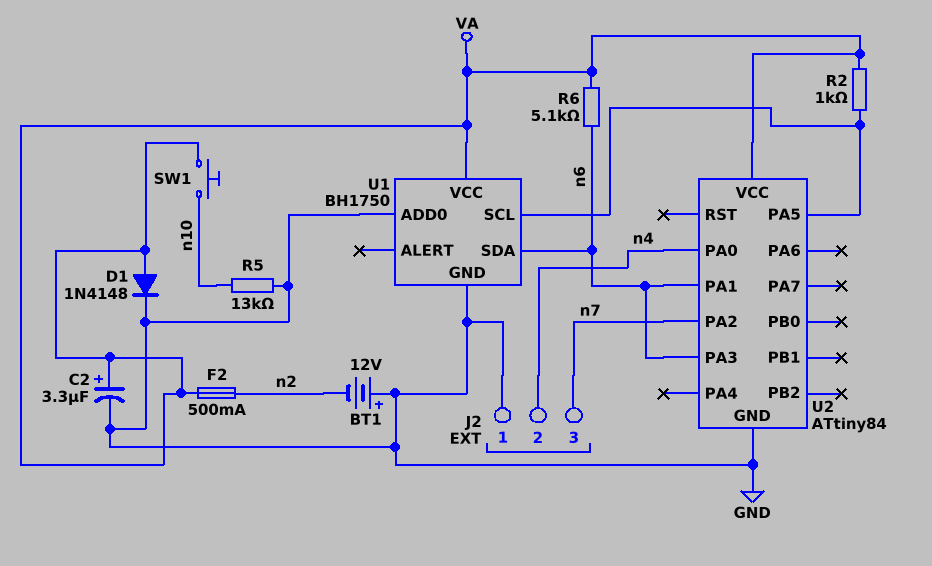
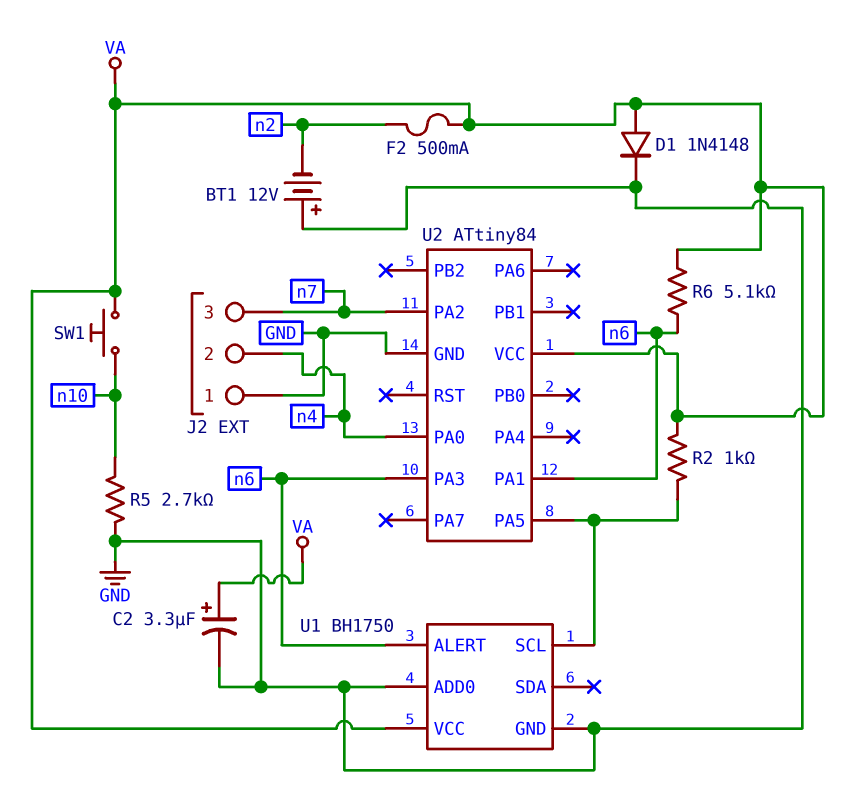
R5: 13k (GND, n10) -> 2.7k (GND, n10)
U1 pin ALERT: none -> n6
U1 pin SDA: n6 -> none

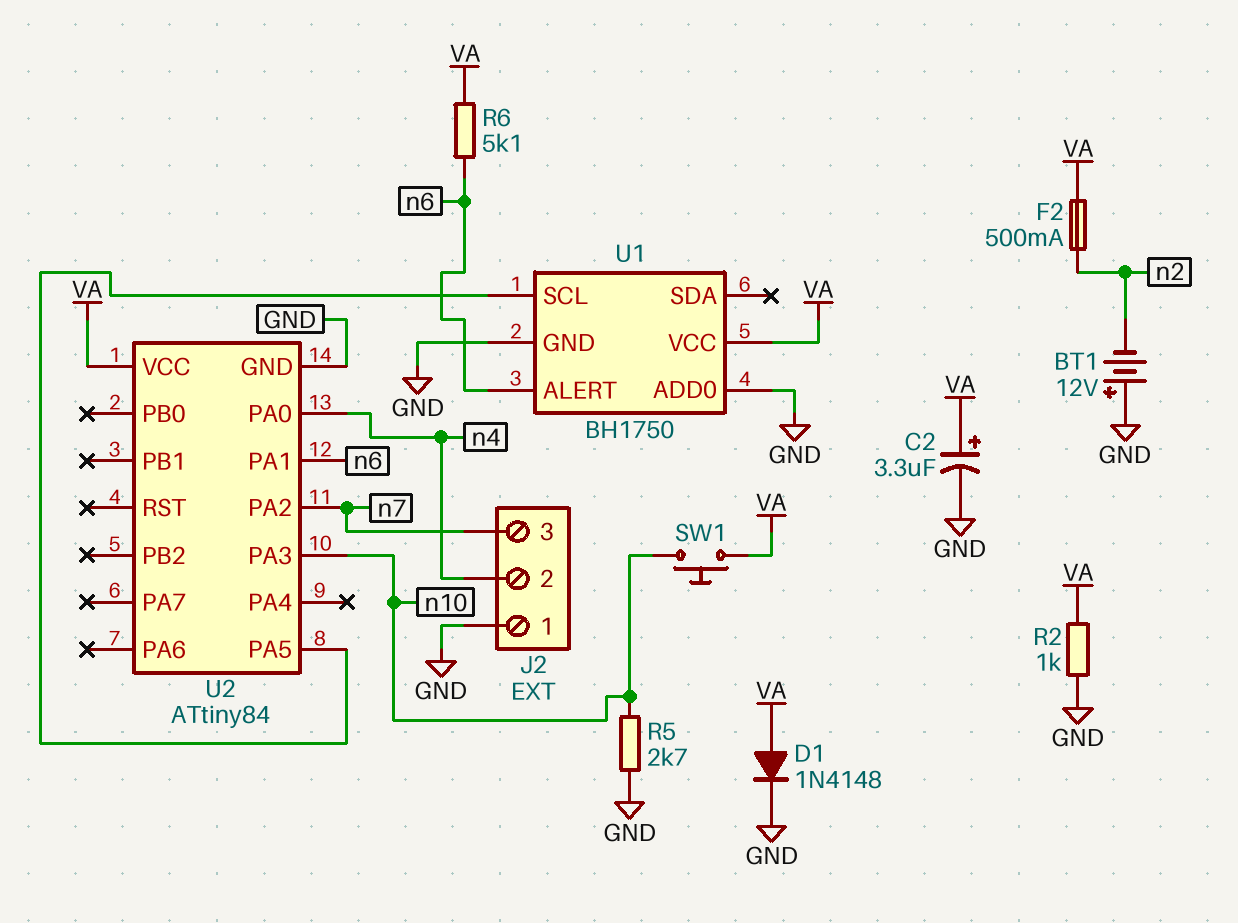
R2: 1k (U1/SCL, VA) -> 1k (GND, VA)
U2 pin PA3: n6 -> n10

